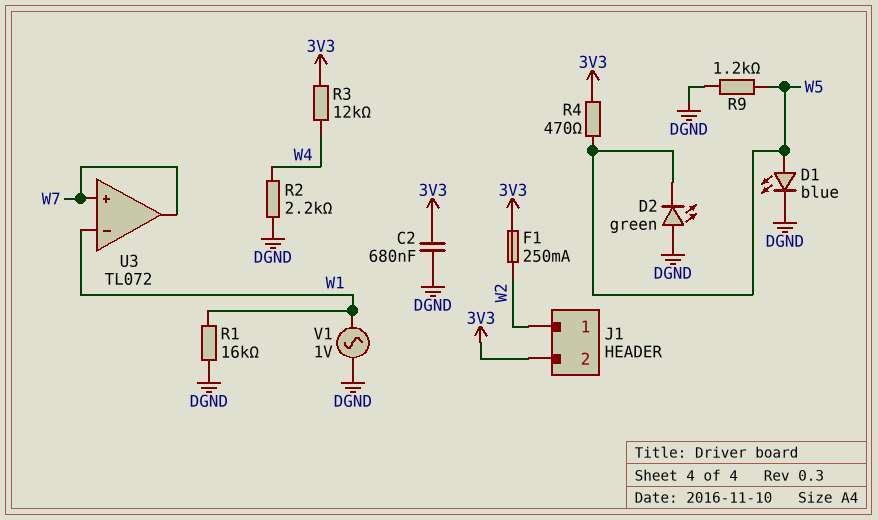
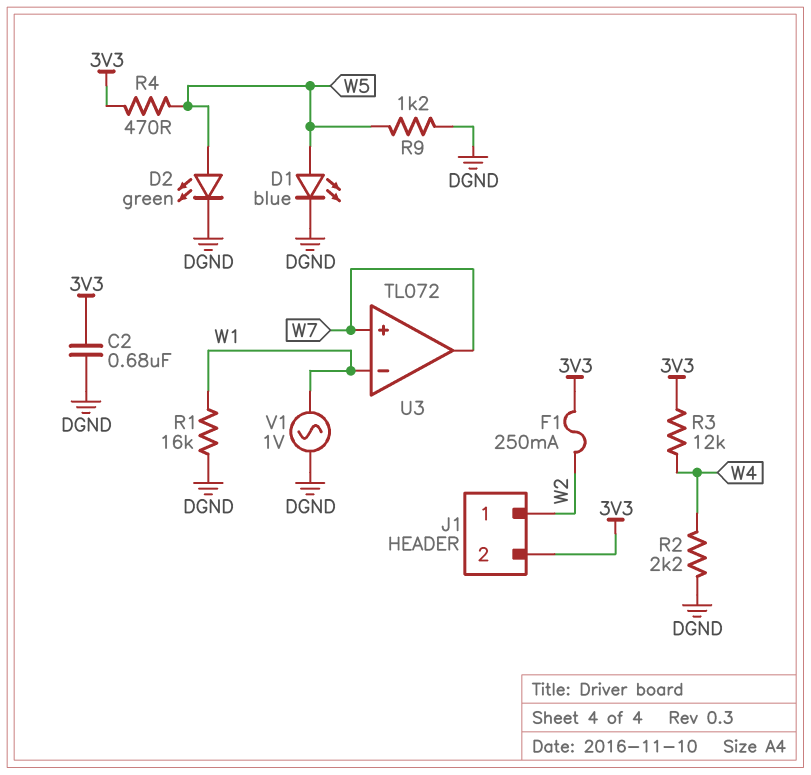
D2: LED green (A DGND, K W5) -> LED green (A W5, K DGND)

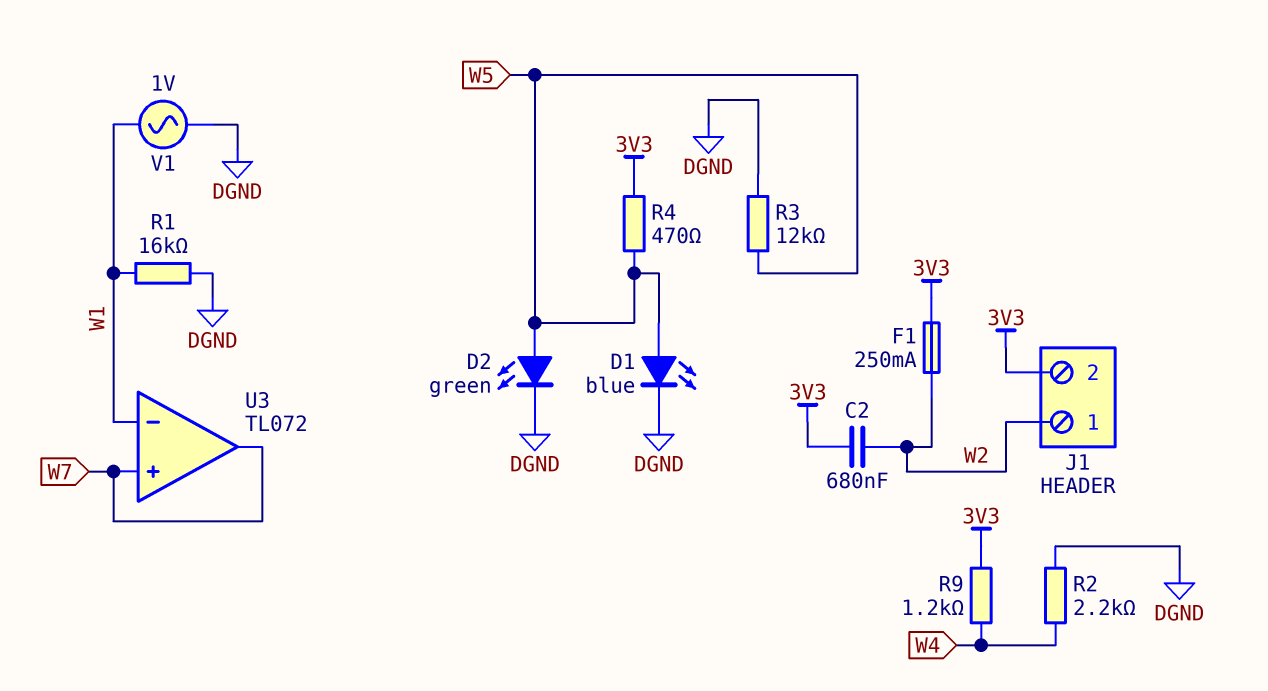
C2: 680nF (3V3, DGND) -> 680nF (3V3, W2)
R3: 12k (3V3, W4) -> 12k (DGND, W5)
R9: 1.2k (DGND, W5) -> 1.2k (3V3, W4)

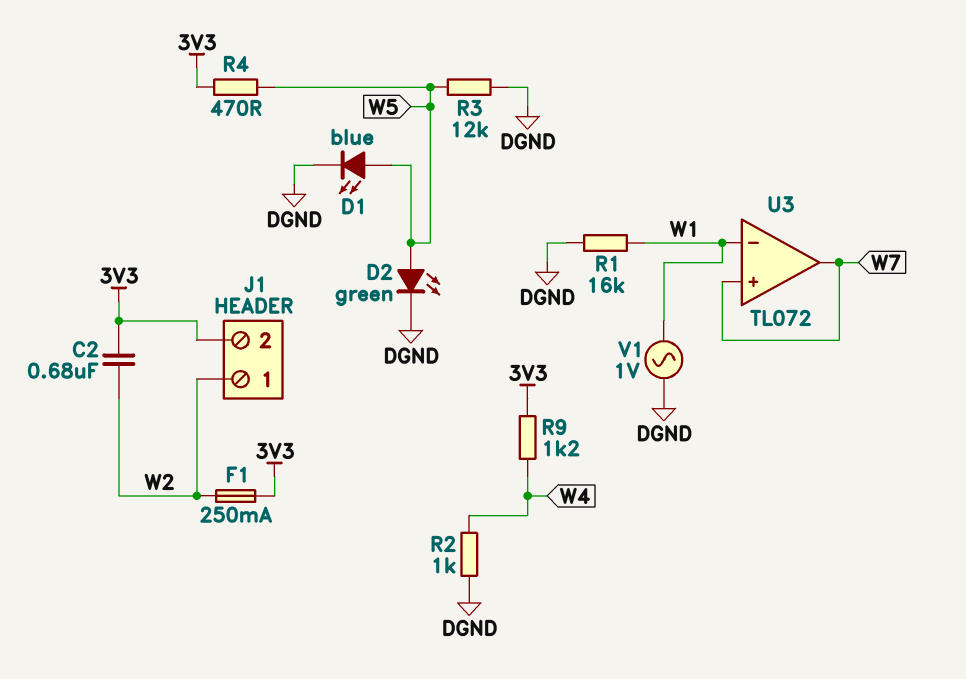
R2: 2.2k (DGND, W4) -> 1k (DGND, W4)

